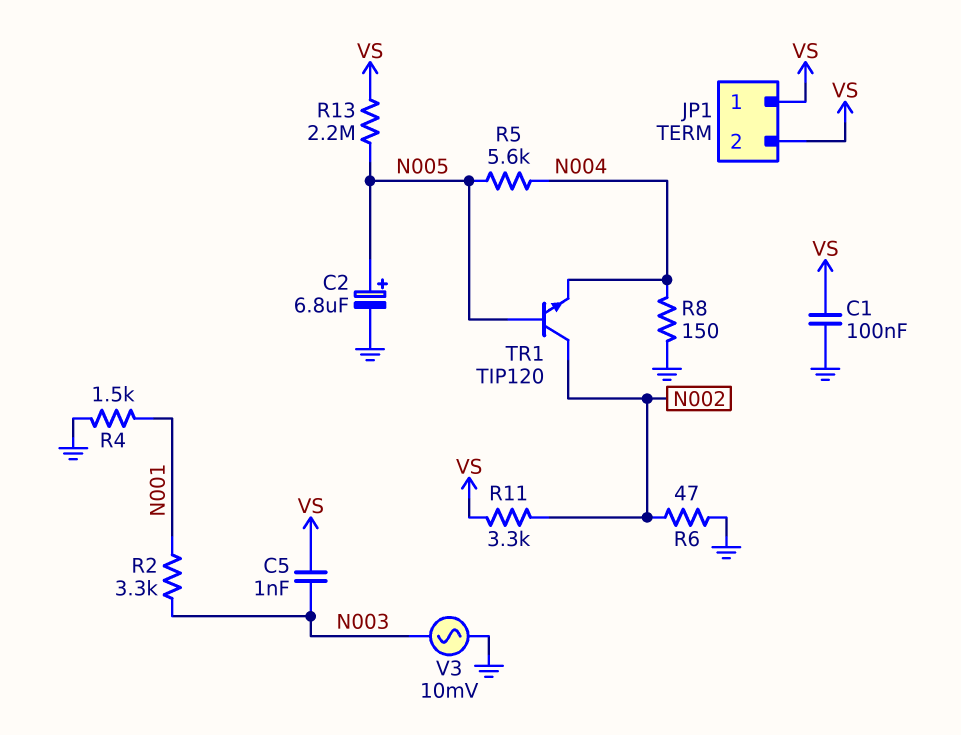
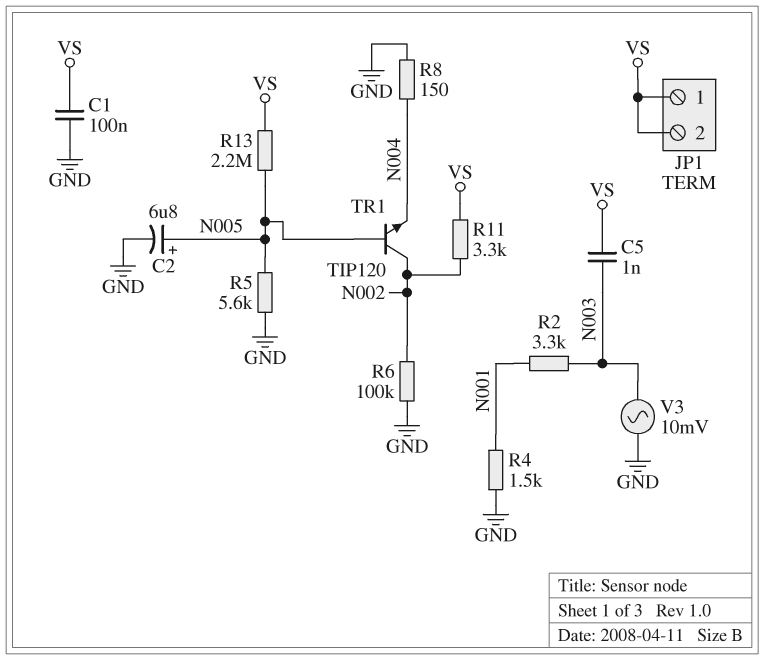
R5: 5.6k (N004, N005) -> 5.6k (GND, N005)
R6: 47 (GND, N002) -> 100k (GND, N002)

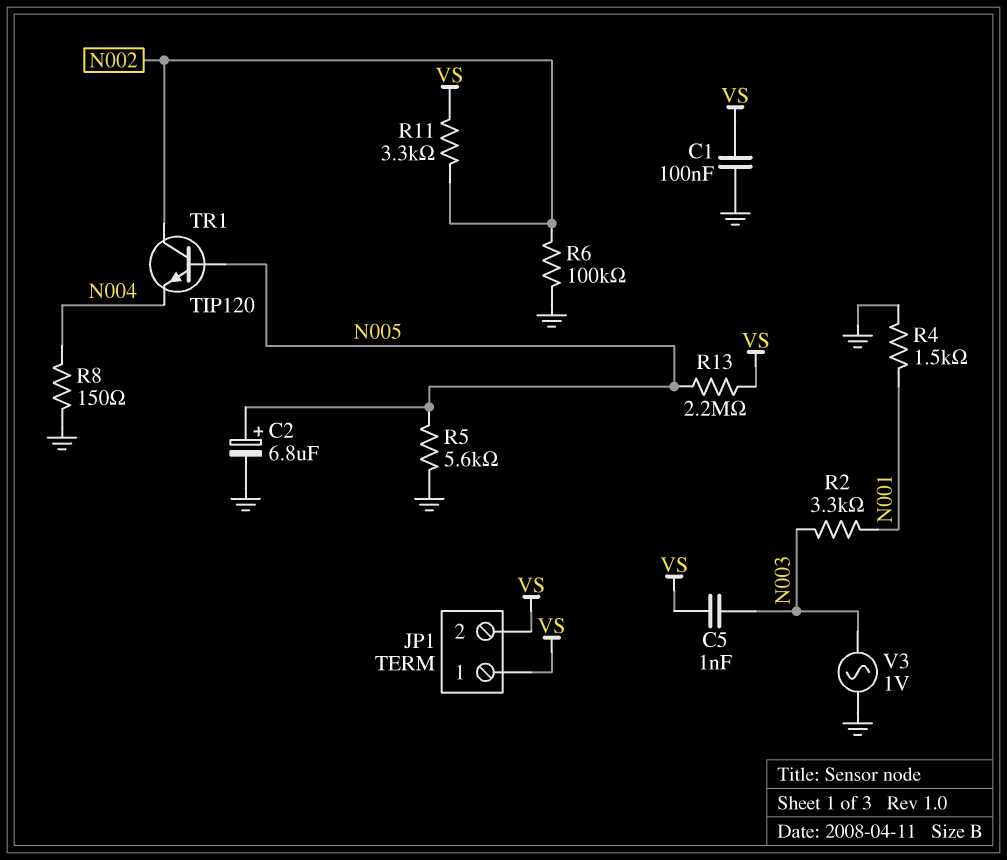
V3: AC 10mV (GND, N003) -> AC 1V (GND, N003)

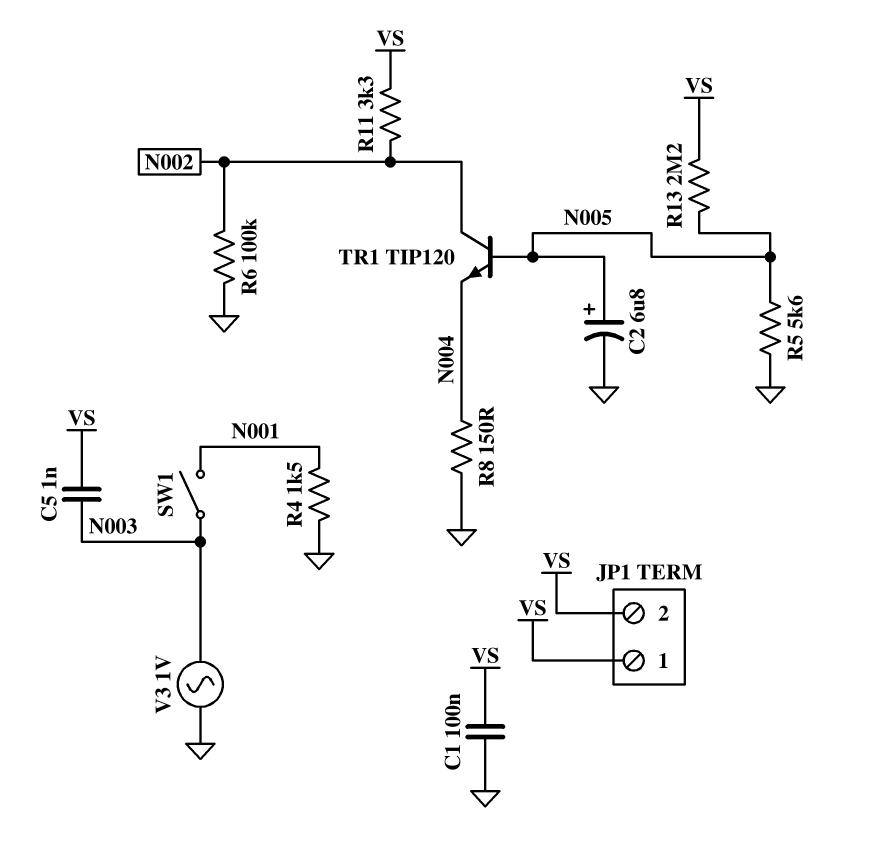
R2: 3.3k (N001, N003) -> none
SW1: none -> switch (N001, N003)

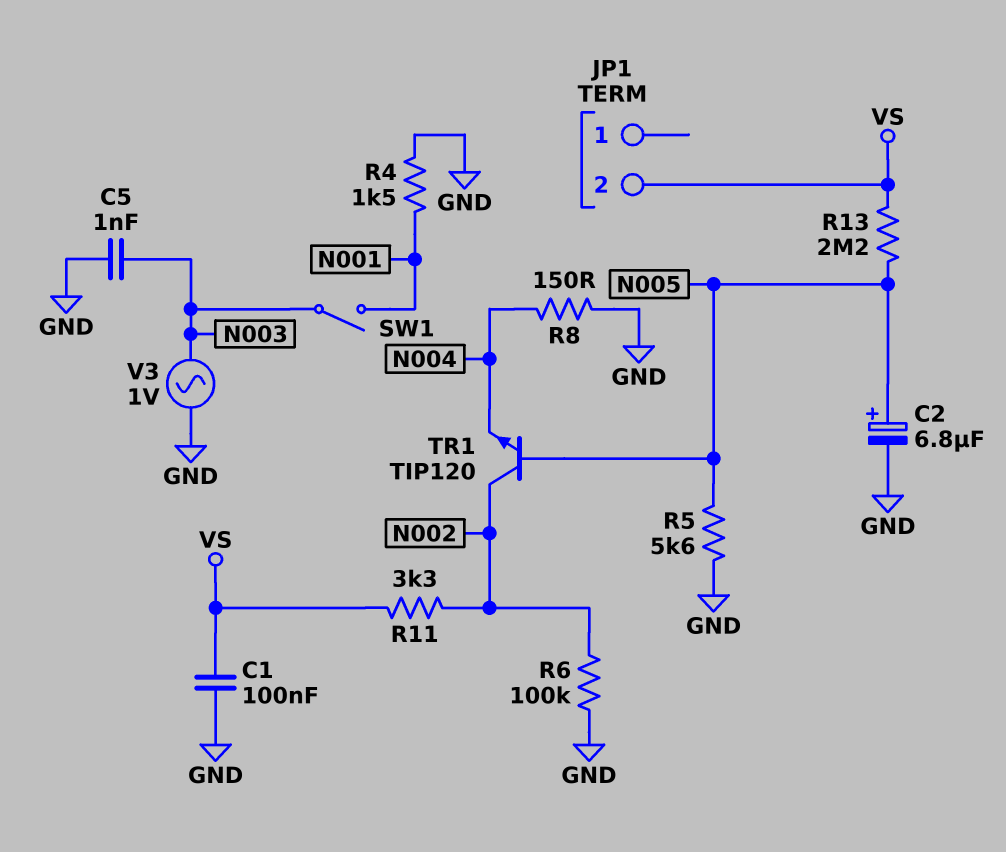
C5: 1nF (N003, VS) -> 1nF (GND, N003)
JP1 pin 1: VS -> none

